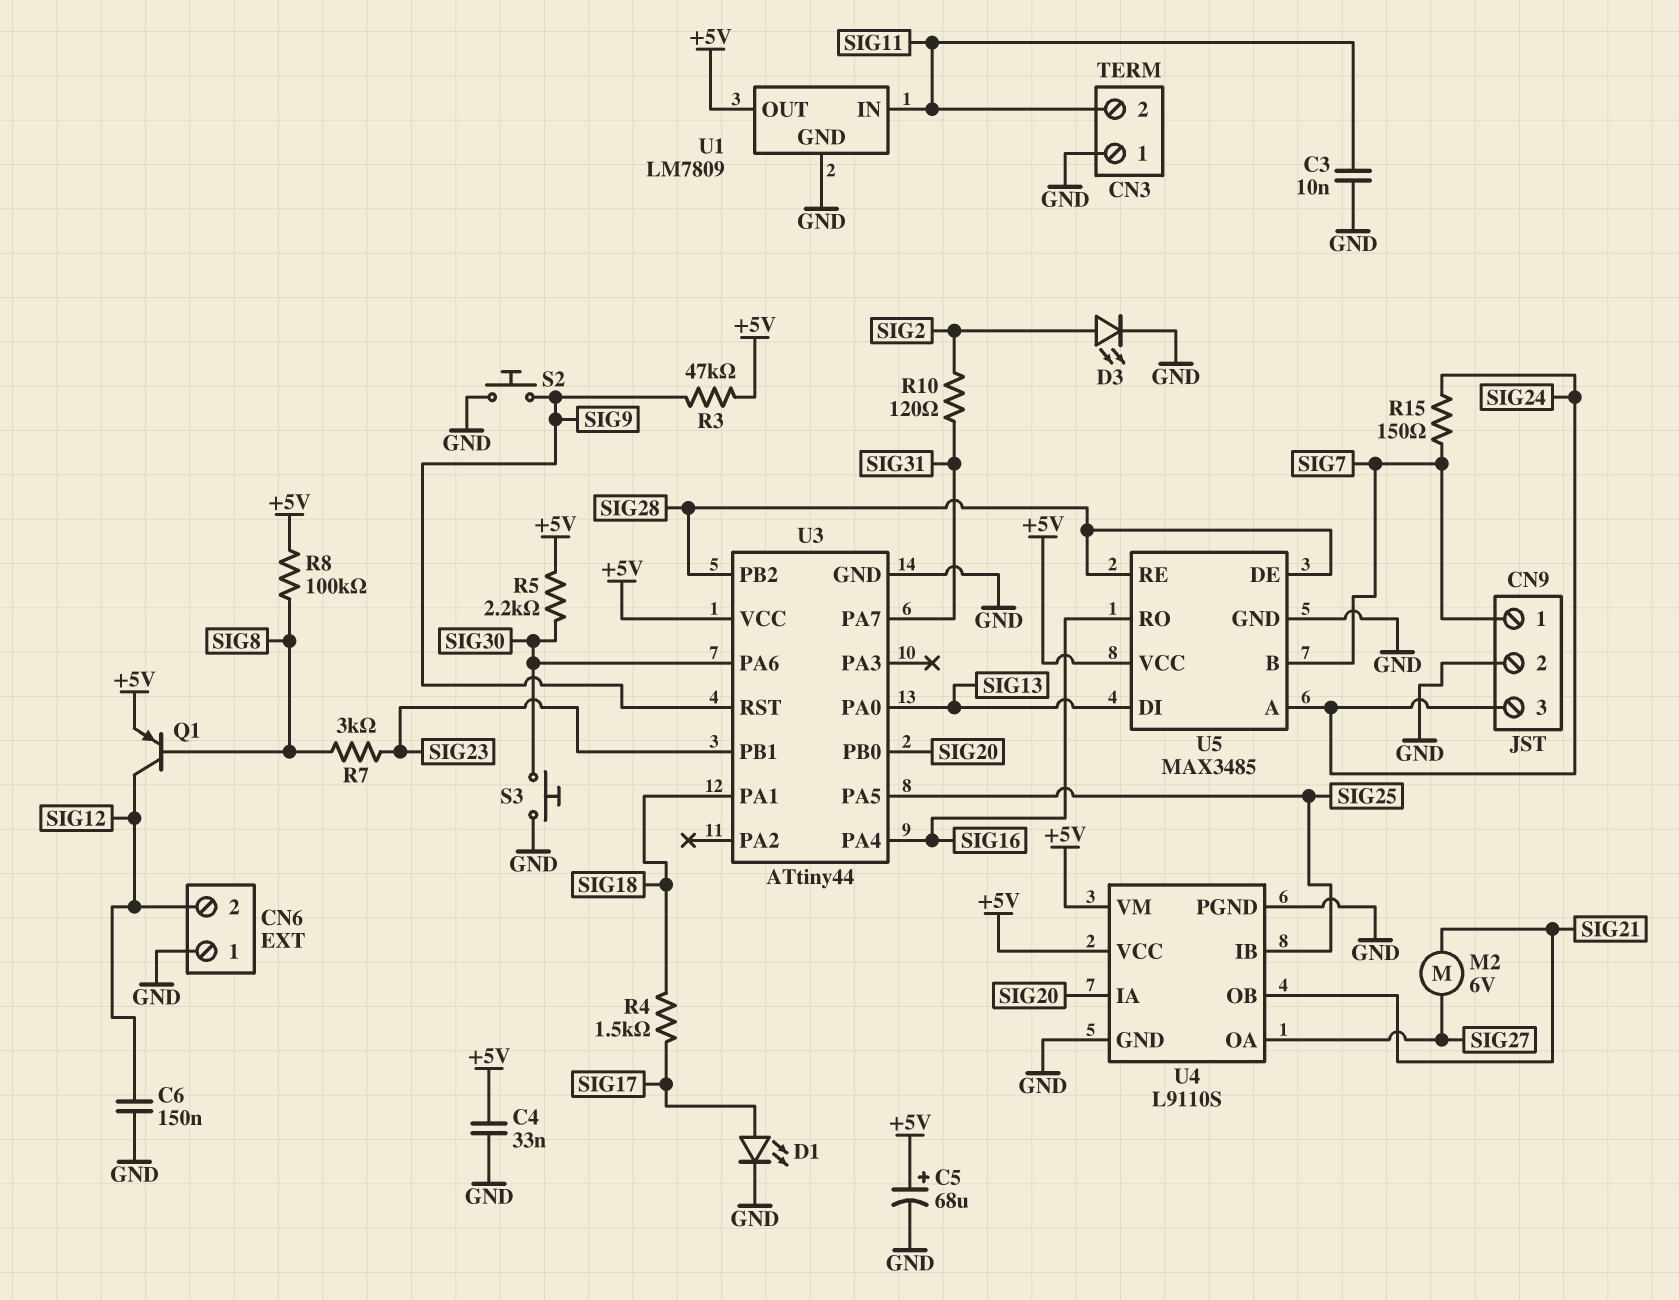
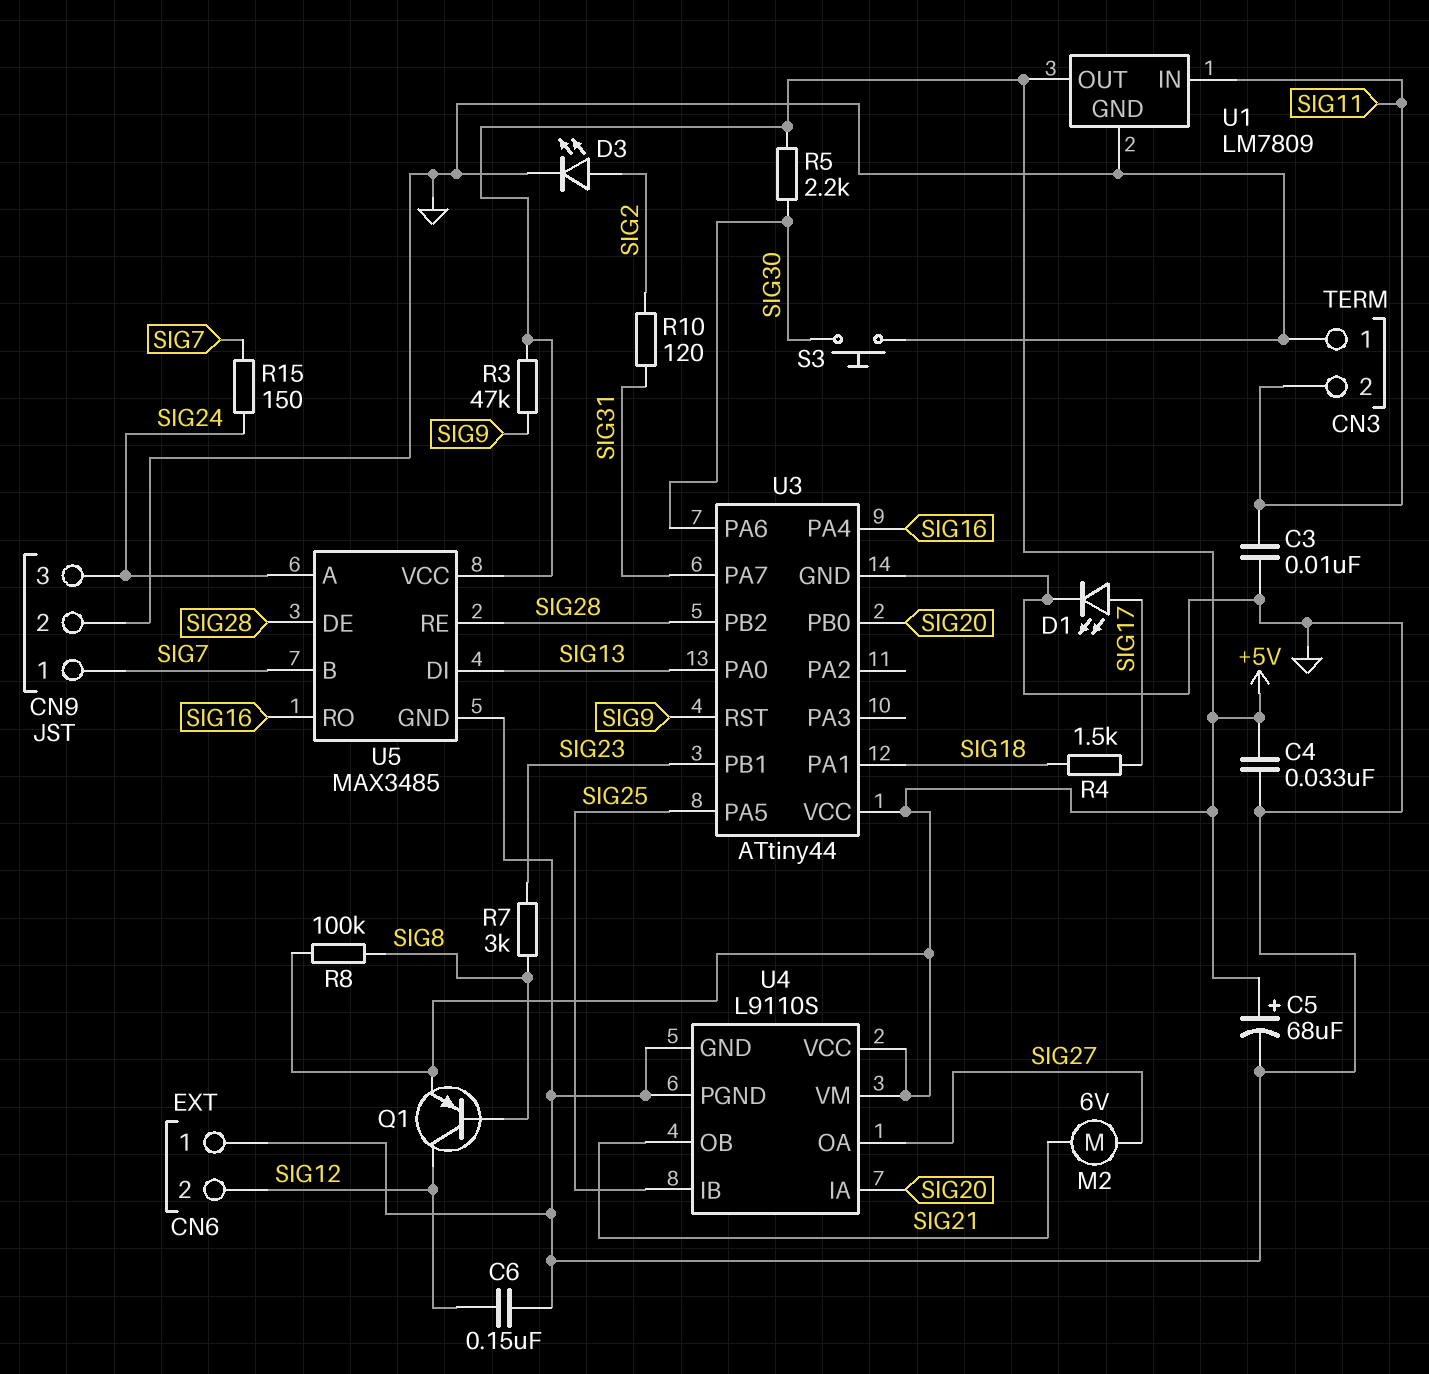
S2: button (GND, SIG9) -> none

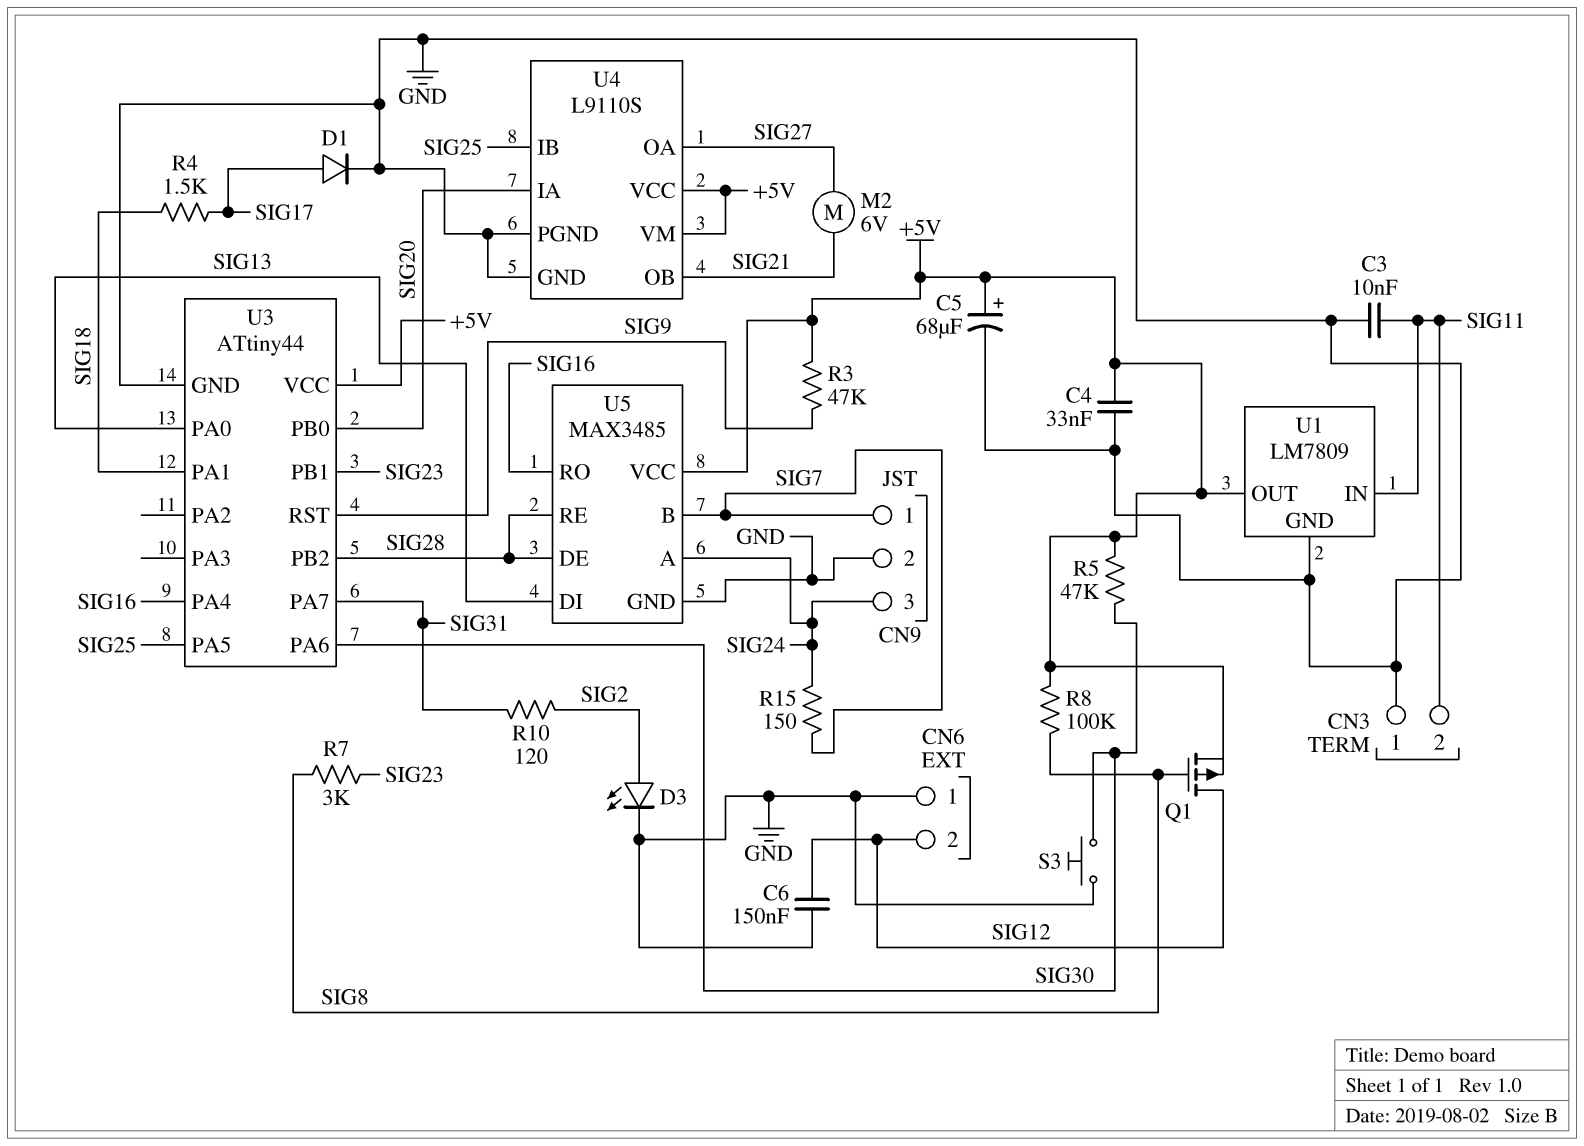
D1: LED (A SIG17, K GND) -> diode (A SIG17, K GND)
Q1: PNP (B SIG8, C SIG12, E +5V) -> PMOS (G SIG8, D SIG12, S +5V)
R5: 2.2k (+5V, SIG30) -> 47k (+5V, SIG30)

